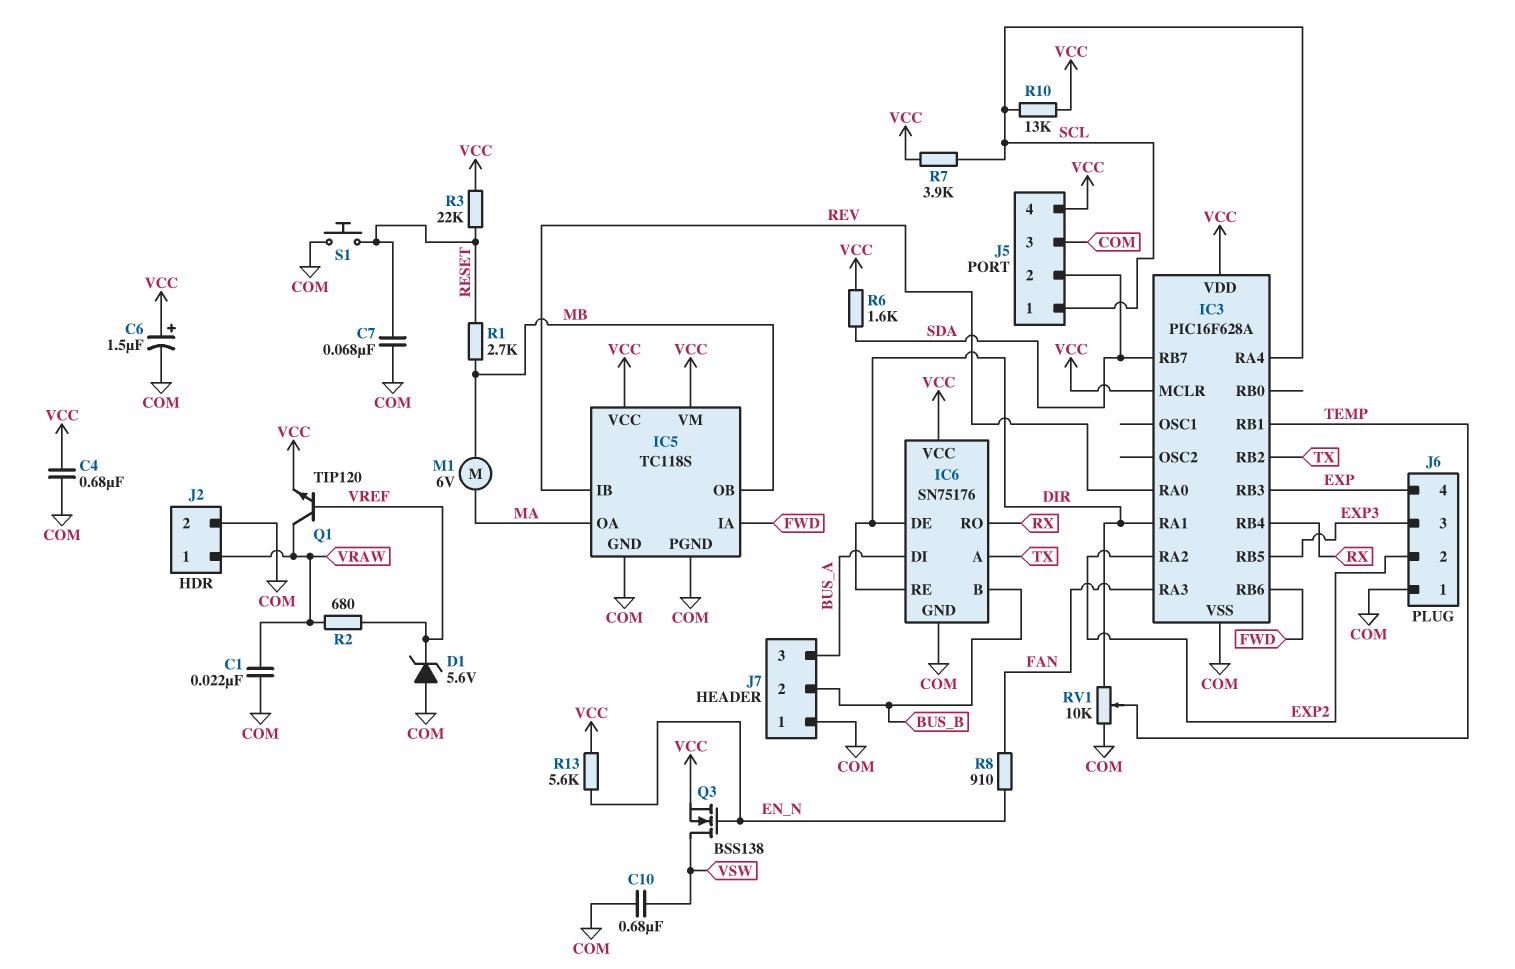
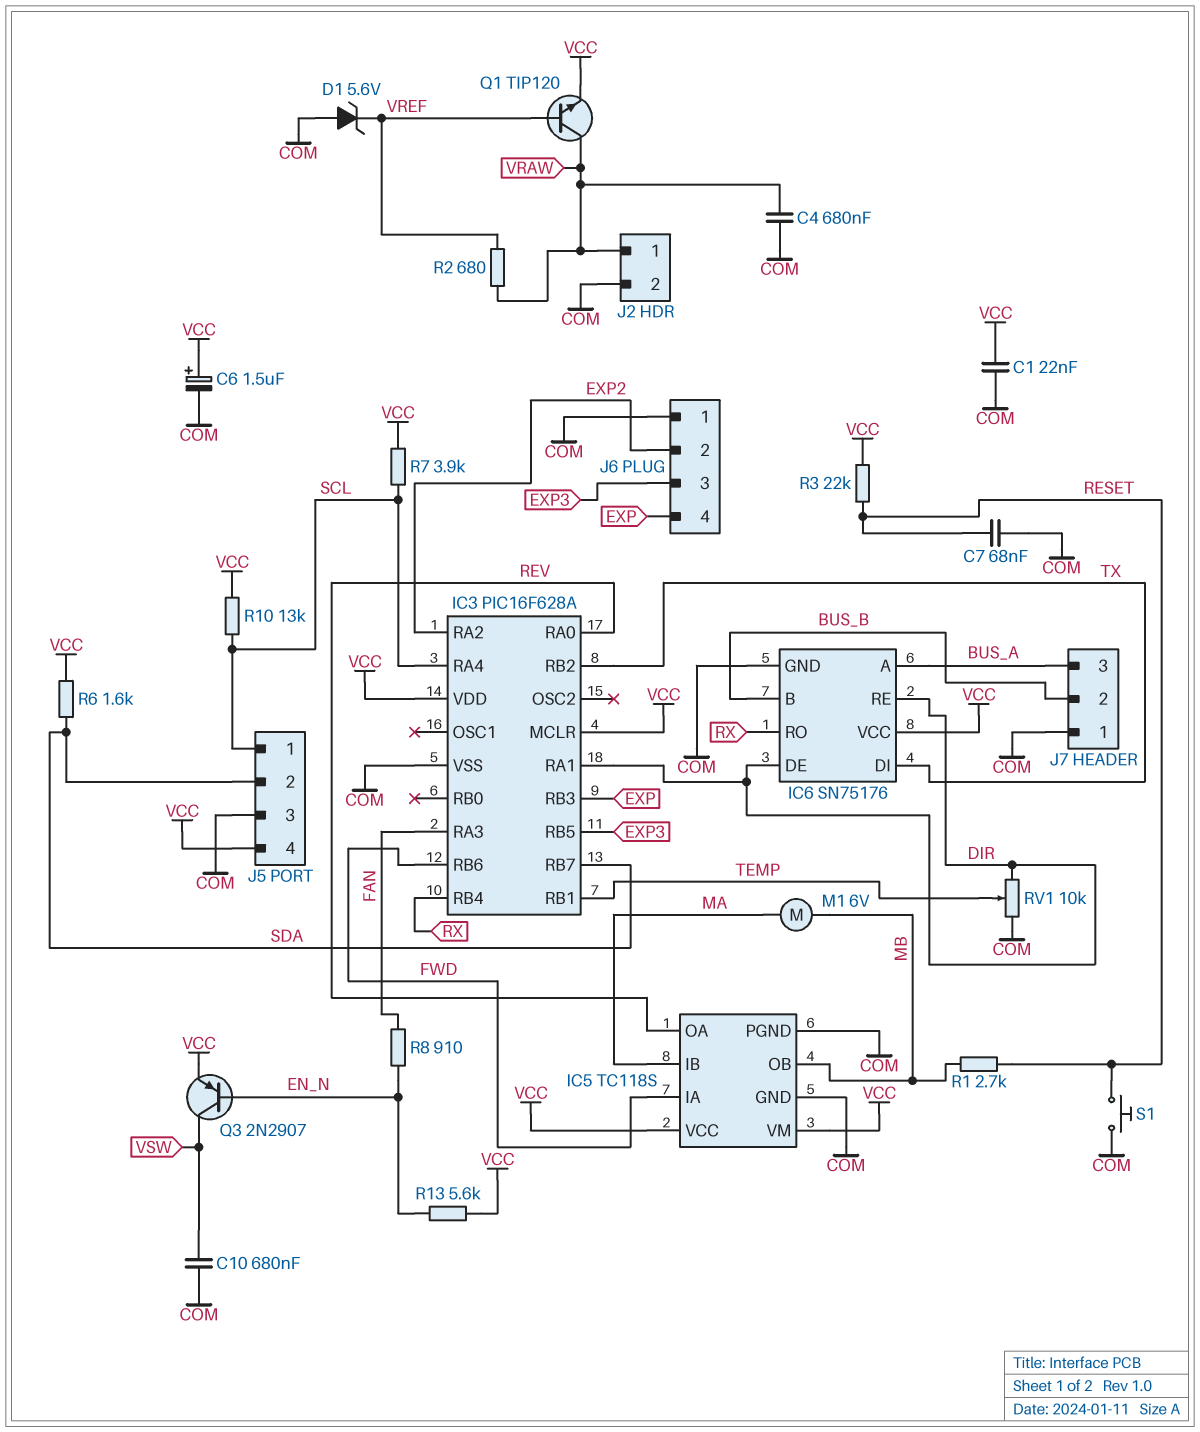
C1: 22nF (COM, VRAW) -> 22nF (COM, VCC)
C4: 680nF (COM, VCC) -> 680nF (COM, VRAW)
IC5 pin IB: REV -> MA
IC5 pin OA: MA -> REV
IC6 pin A: TX -> BUS_A
IC6 pin DI: BUS_A -> TX
Q3: NMOS BSS138 (G EN_N, D VSW, S VCC) -> PNP 2N2907 (B EN_N, C VSW, E VCC)

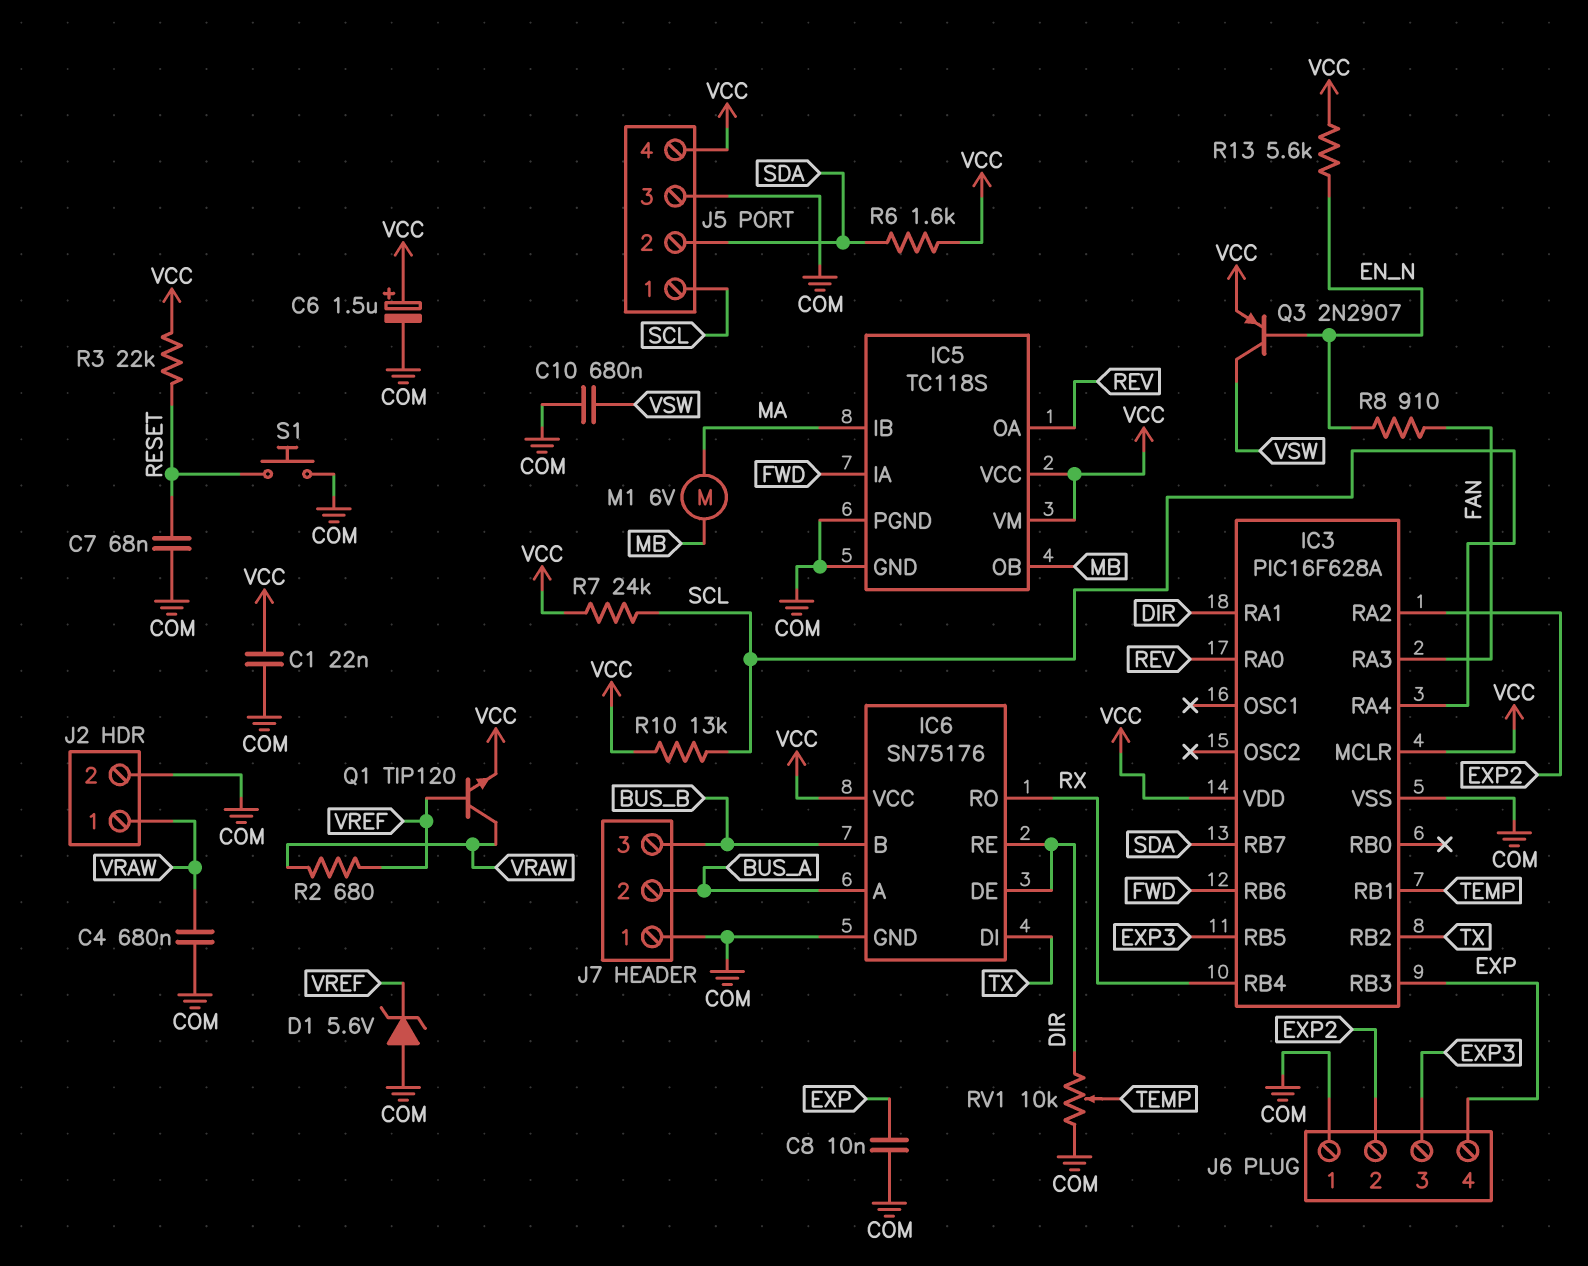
C8: none -> 10nF (COM, EXP)
J7 pin 2: BUS_B -> BUS_A
J7 pin 3: BUS_A -> BUS_B
R1: 2.7k (MB, RESET) -> none
R7: 3.9k (SCL, VCC) -> 24k (SCL, VCC)

